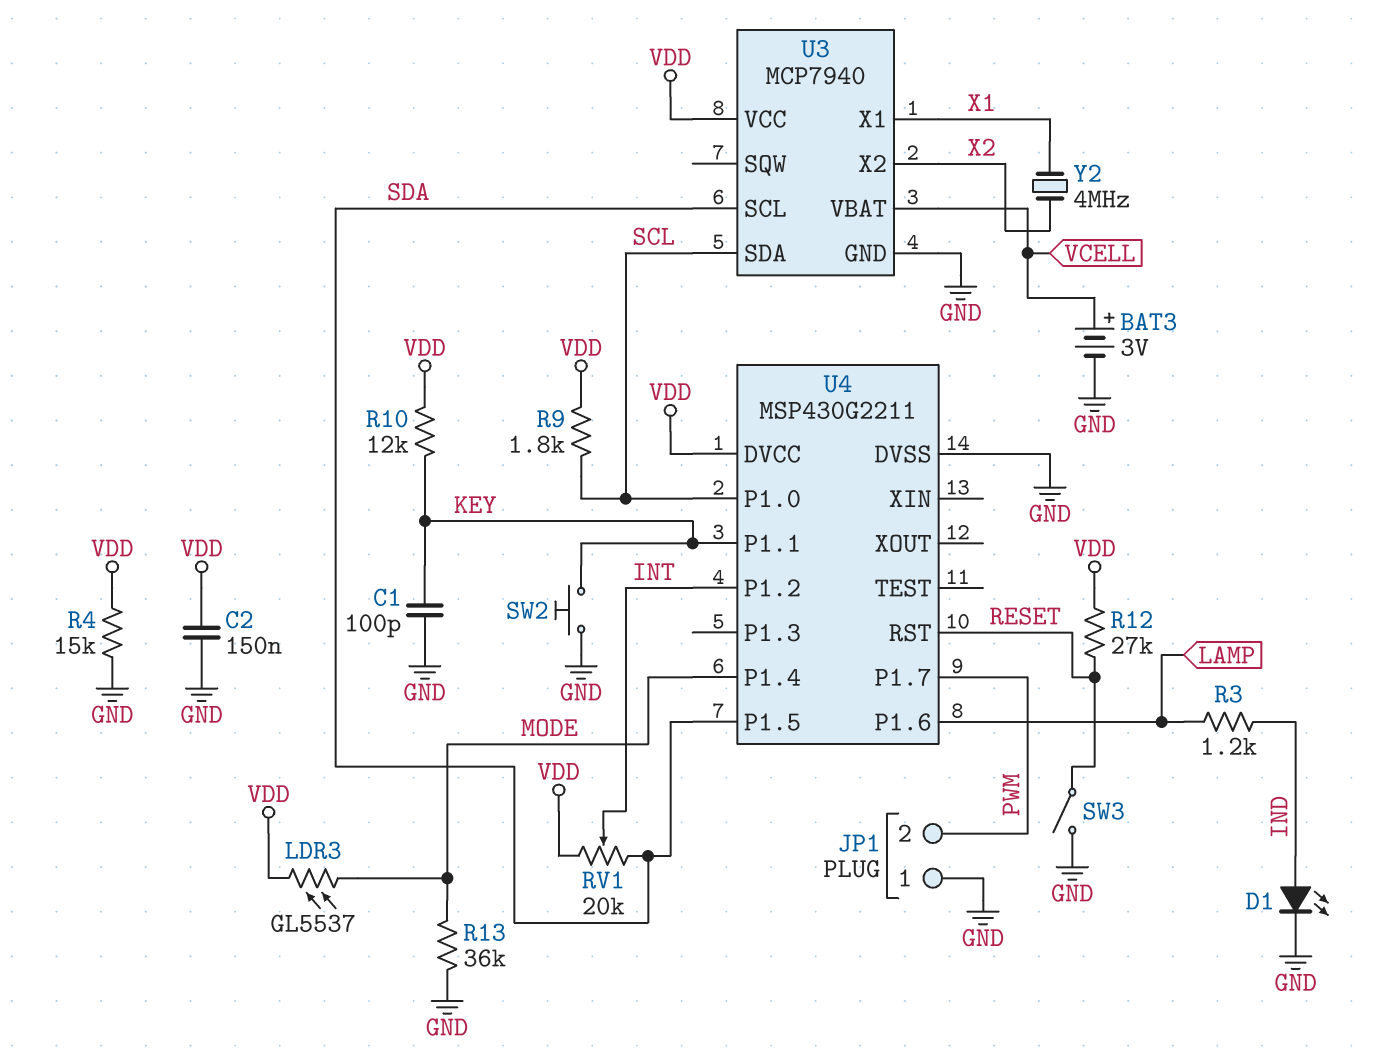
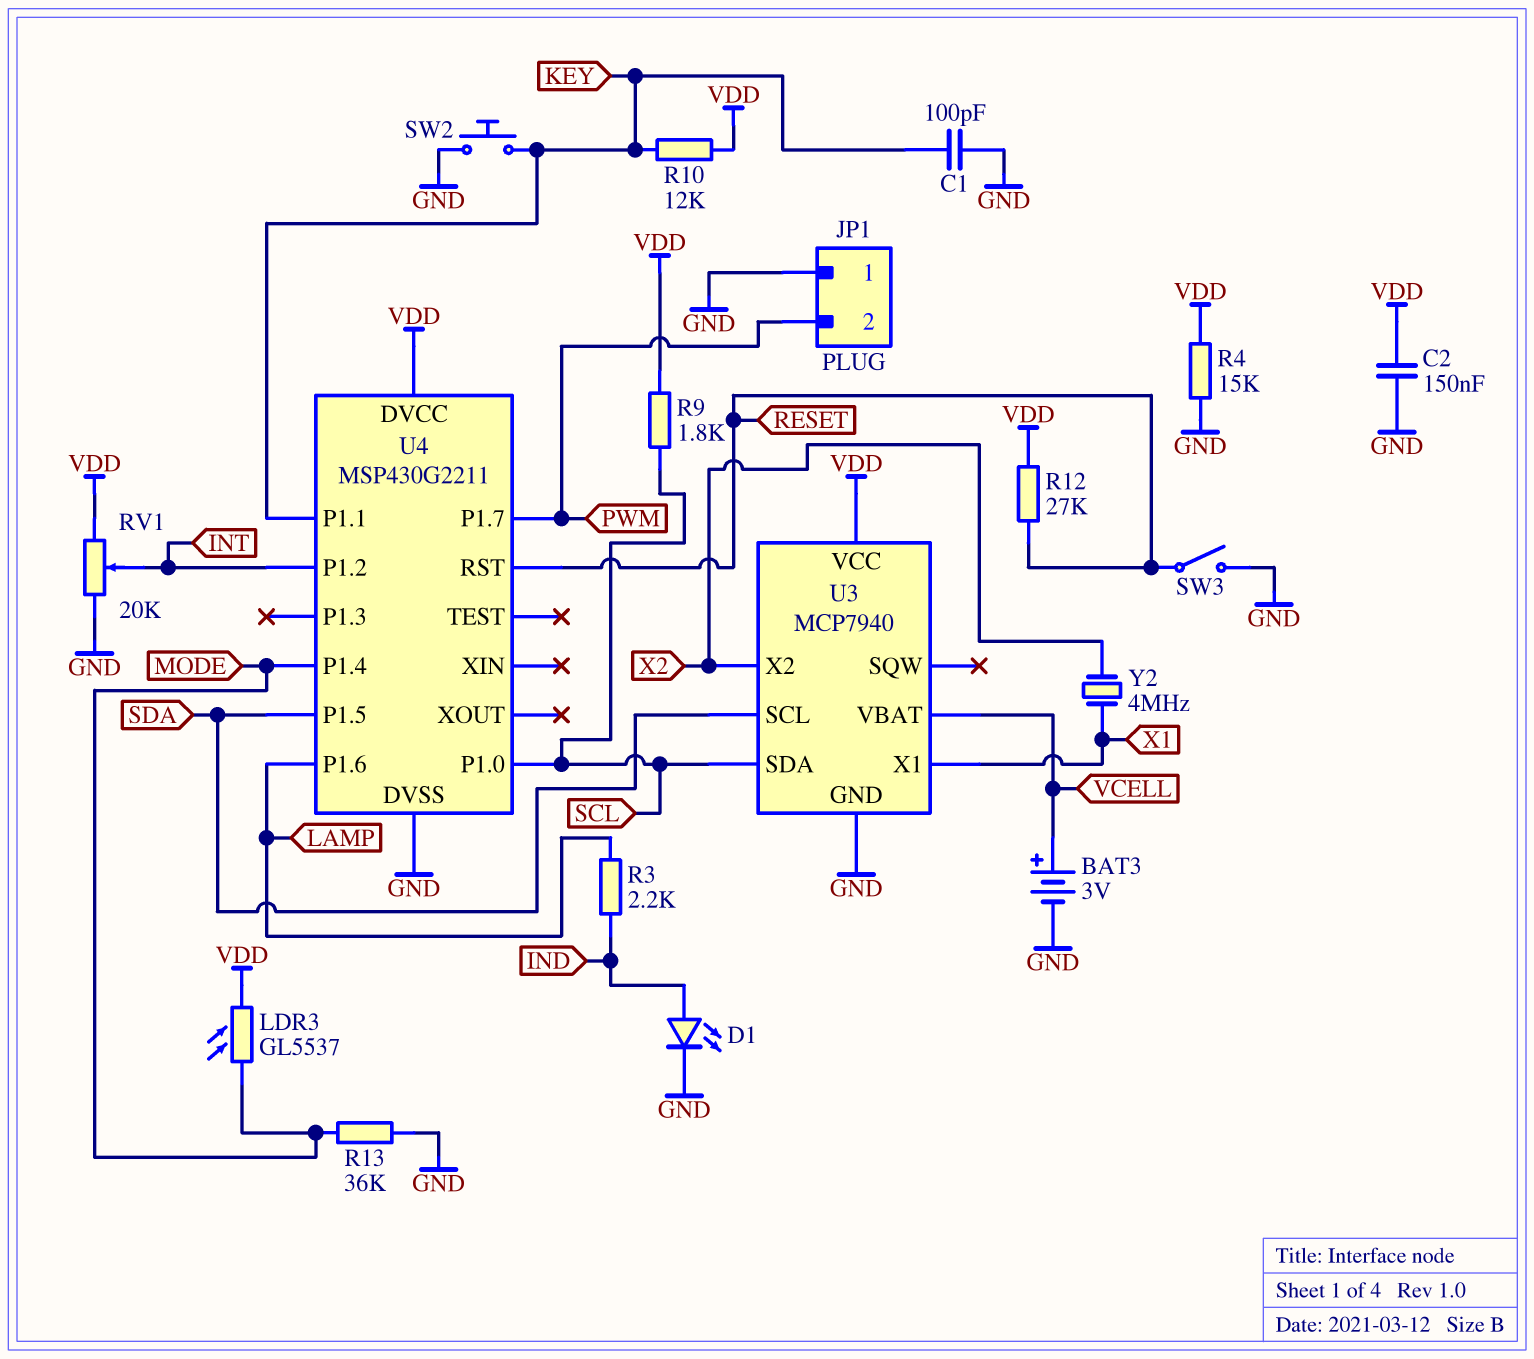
R3: 1.2k (IND, LAMP) -> 2.2k (IND, LAMP)
RV1: 20k (SDA, VDD, wiper INT) -> 20k (GND, VDD, wiper INT)

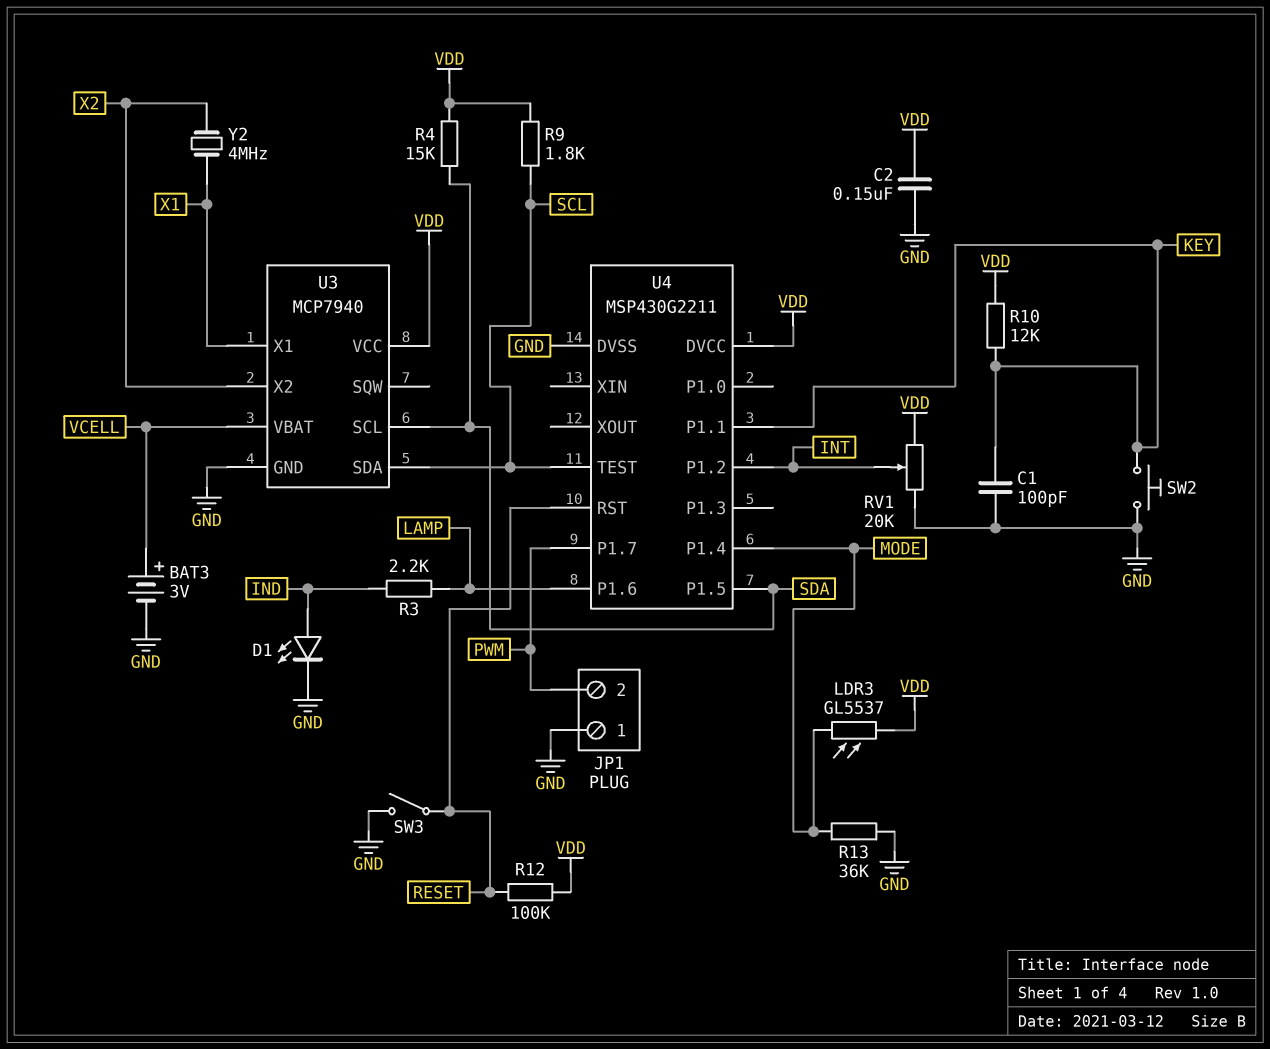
R4: 15k (GND, VDD) -> 15k (SDA, VDD)
R12: 27k (RESET, VDD) -> 100k (RESET, VDD)
U4 pin P1.0: SCL -> none
U4 pin TEST: none -> SCL

